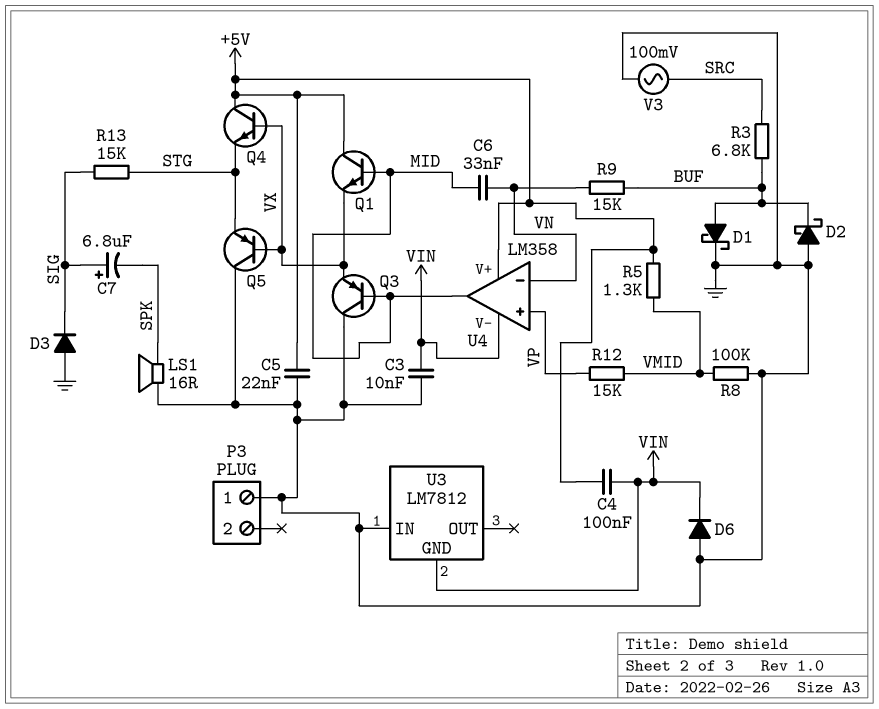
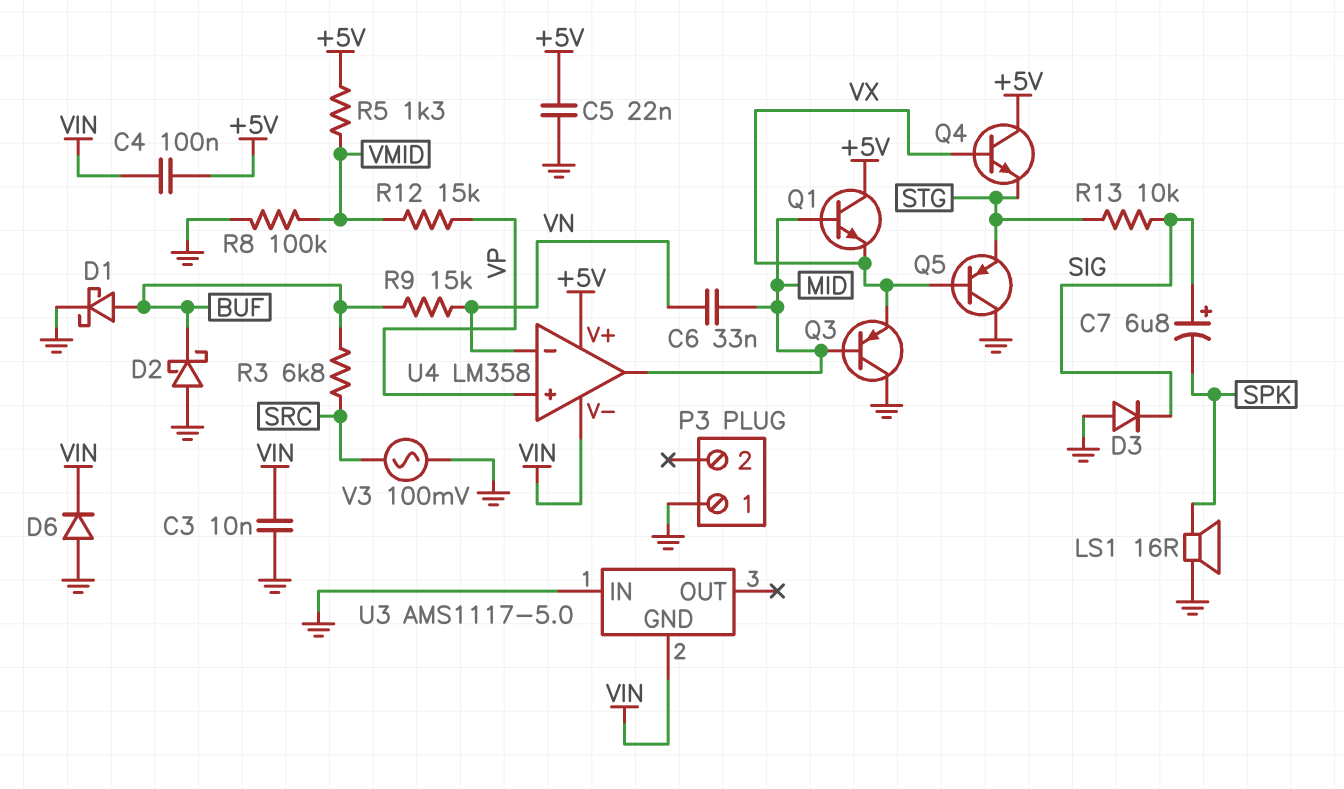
R13: 15k (SIG, STG) -> 10k (SIG, STG)
U3: LM7812 -> AMS1117-5.0

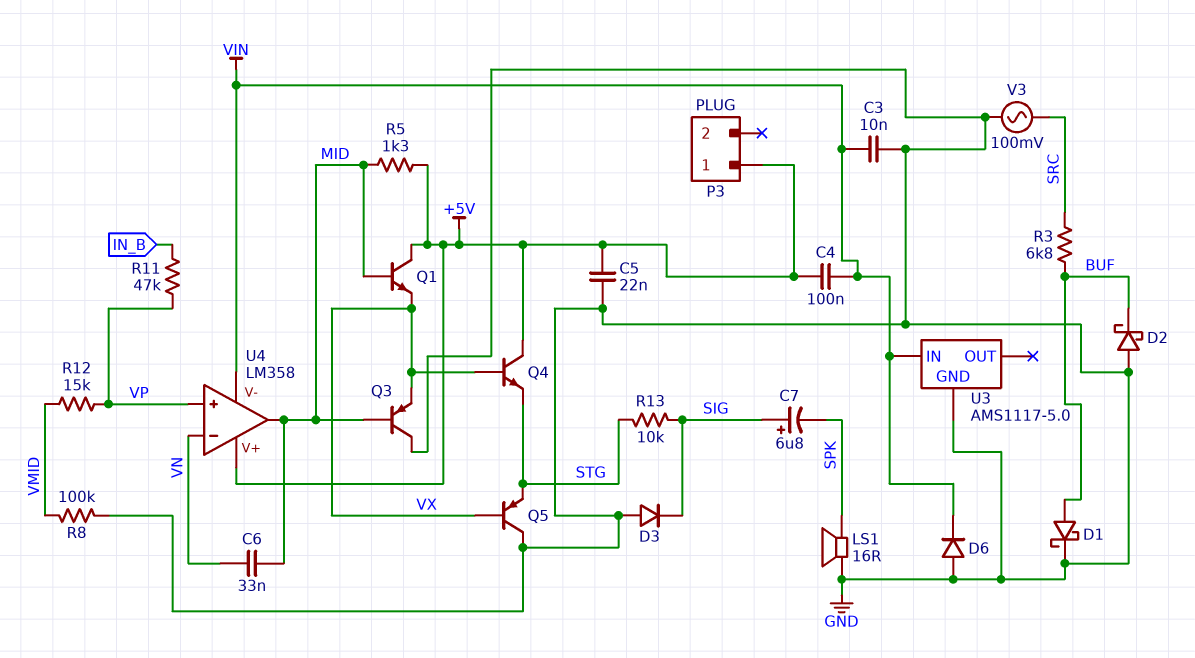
P3 pin 1: GND -> +5V
R5: 1.3k (+5V, VMID) -> 1.3k (+5V, MID)
R9: 15k (BUF, VN) -> none
R11: none -> 47k (IN_B, VP)
U3 pin GND: VIN -> GND
U3 pin IN: GND -> VIN

